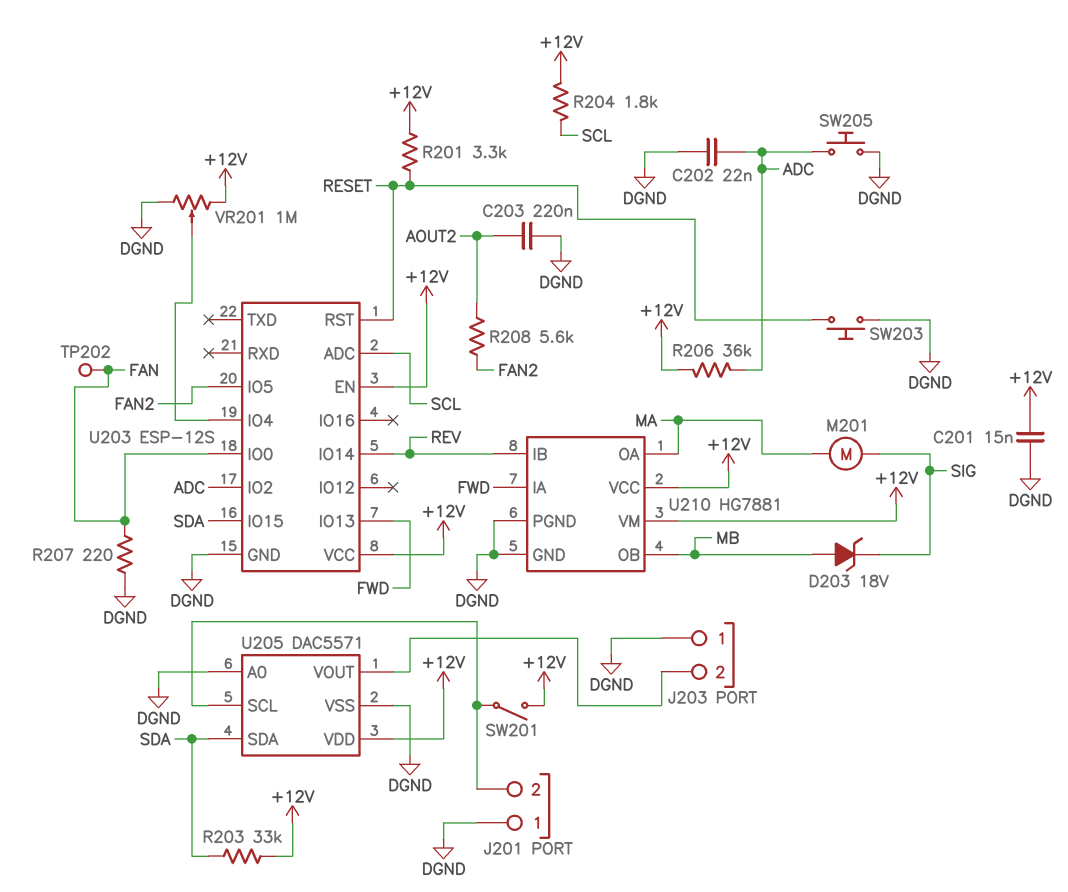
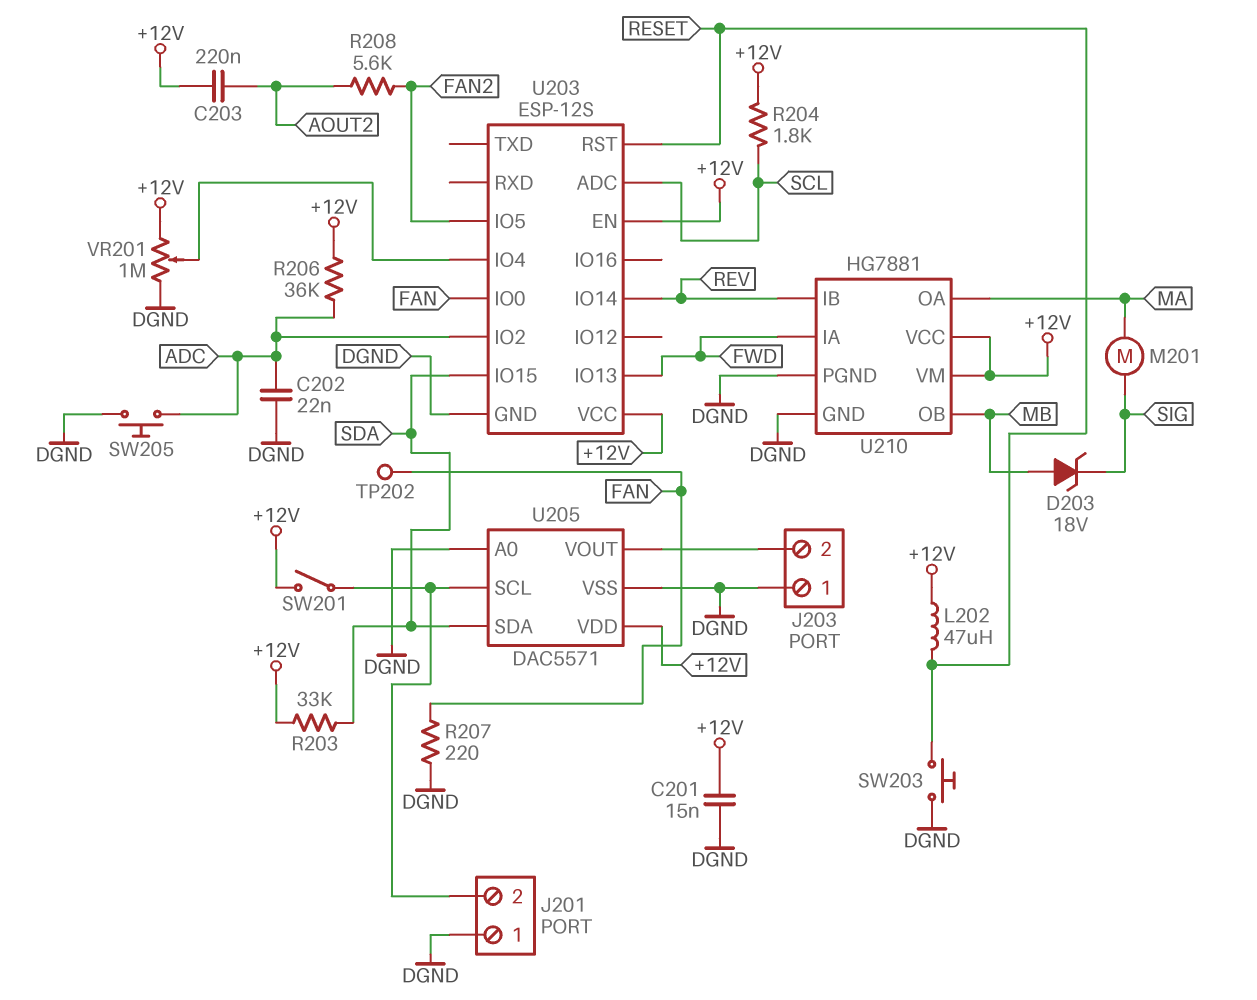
C203: 220nF (AOUT2, DGND) -> 220nF (+12V, AOUT2)
L202: none -> 47uH (+12V, RESET)
R201: 3.3k (+12V, RESET) -> none

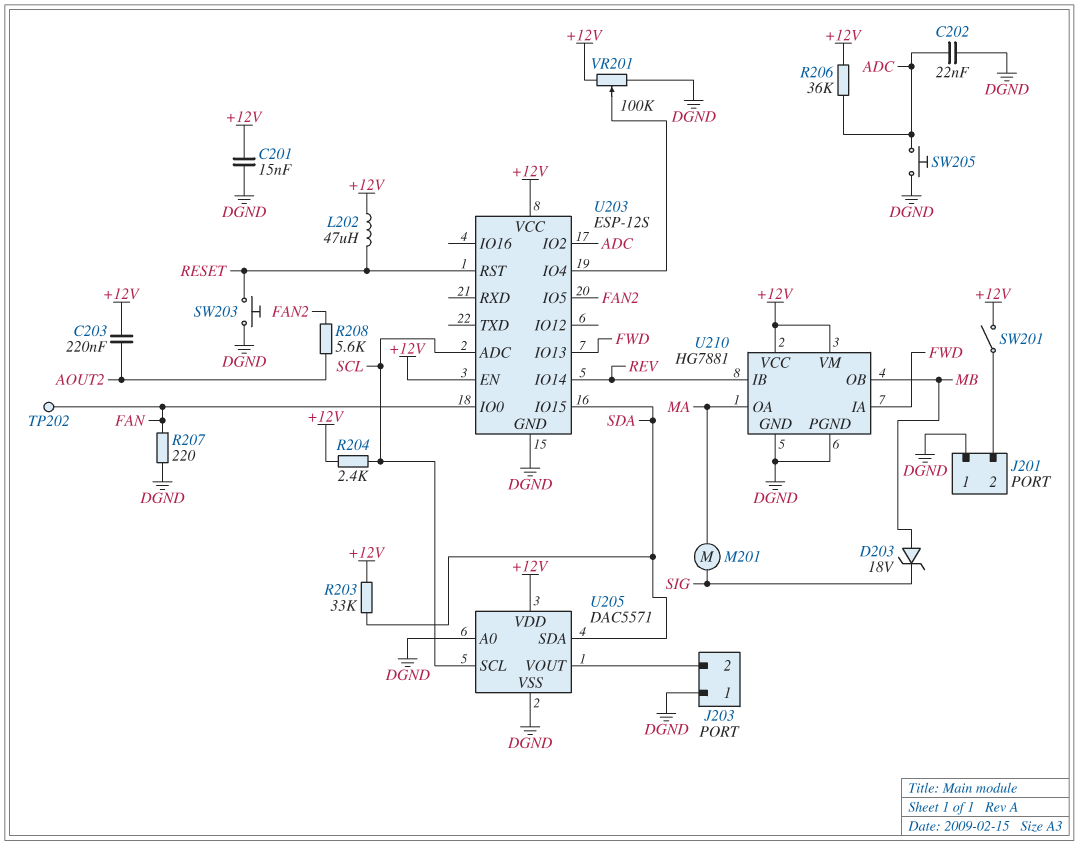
R204: 1.8k (+12V, SCL) -> 2.4k (+12V, SCL)
U205 pin SCL: J201/2 -> SCL
VR201: 1M (+12V, DGND, wiper U203/IO4) -> 100k (+12V, DGND, wiper U203/IO4)

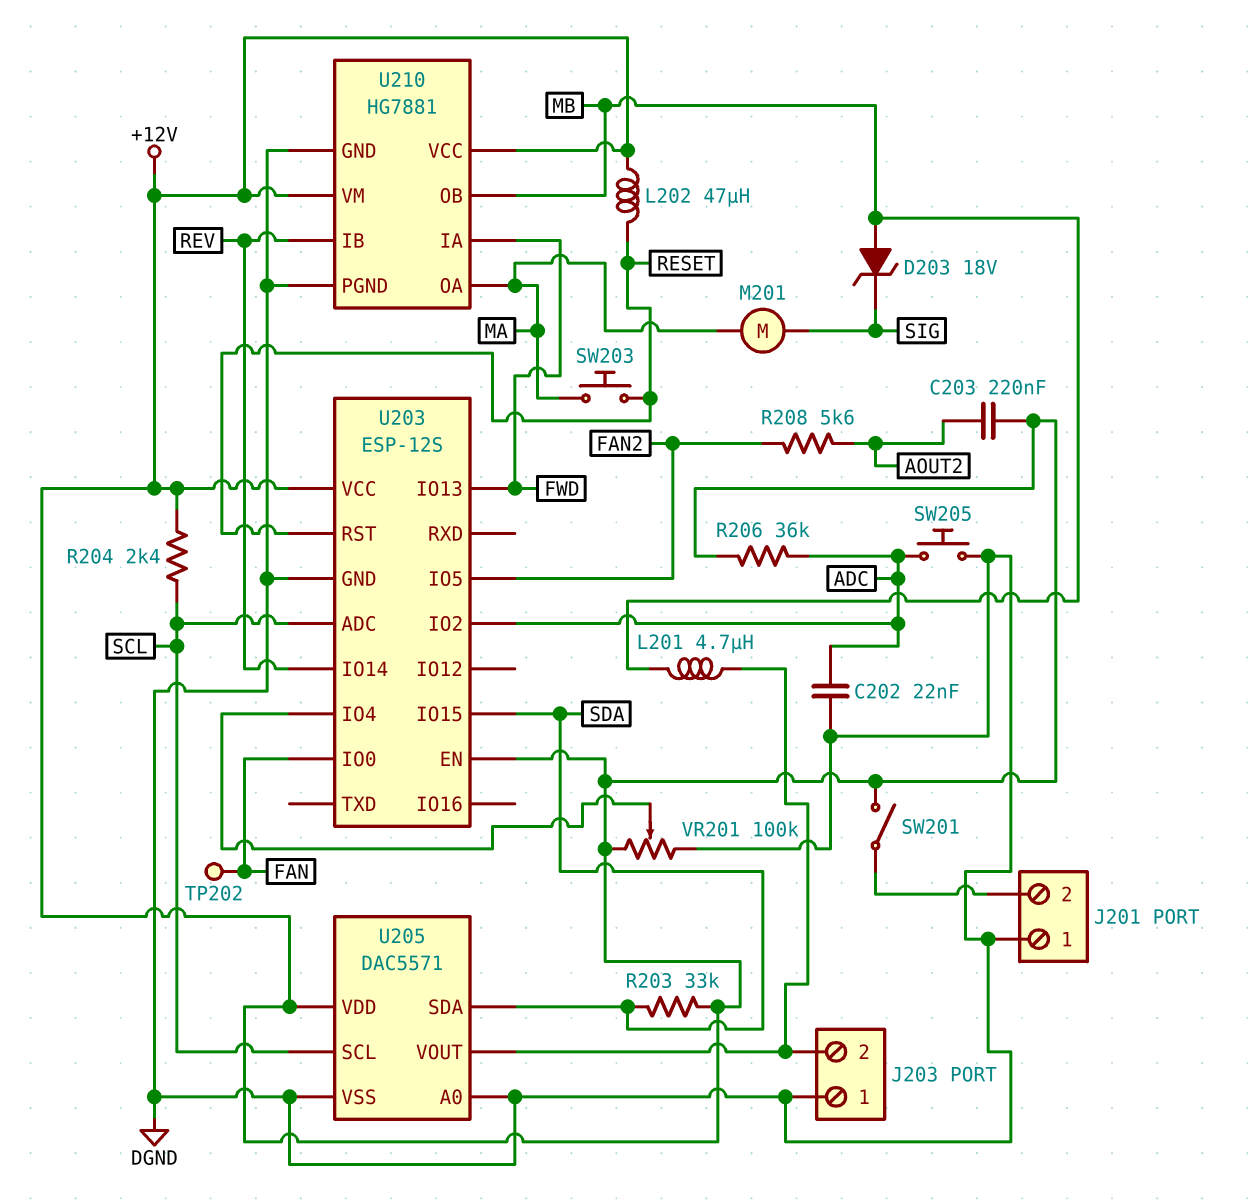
C201: 15nF (+12V, DGND) -> none
L201: none -> 4.7uH (J203/2, MB)
R207: 220 (DGND, FAN) -> none
SW203: button (DGND, RESET) -> button (MA, RESET)

